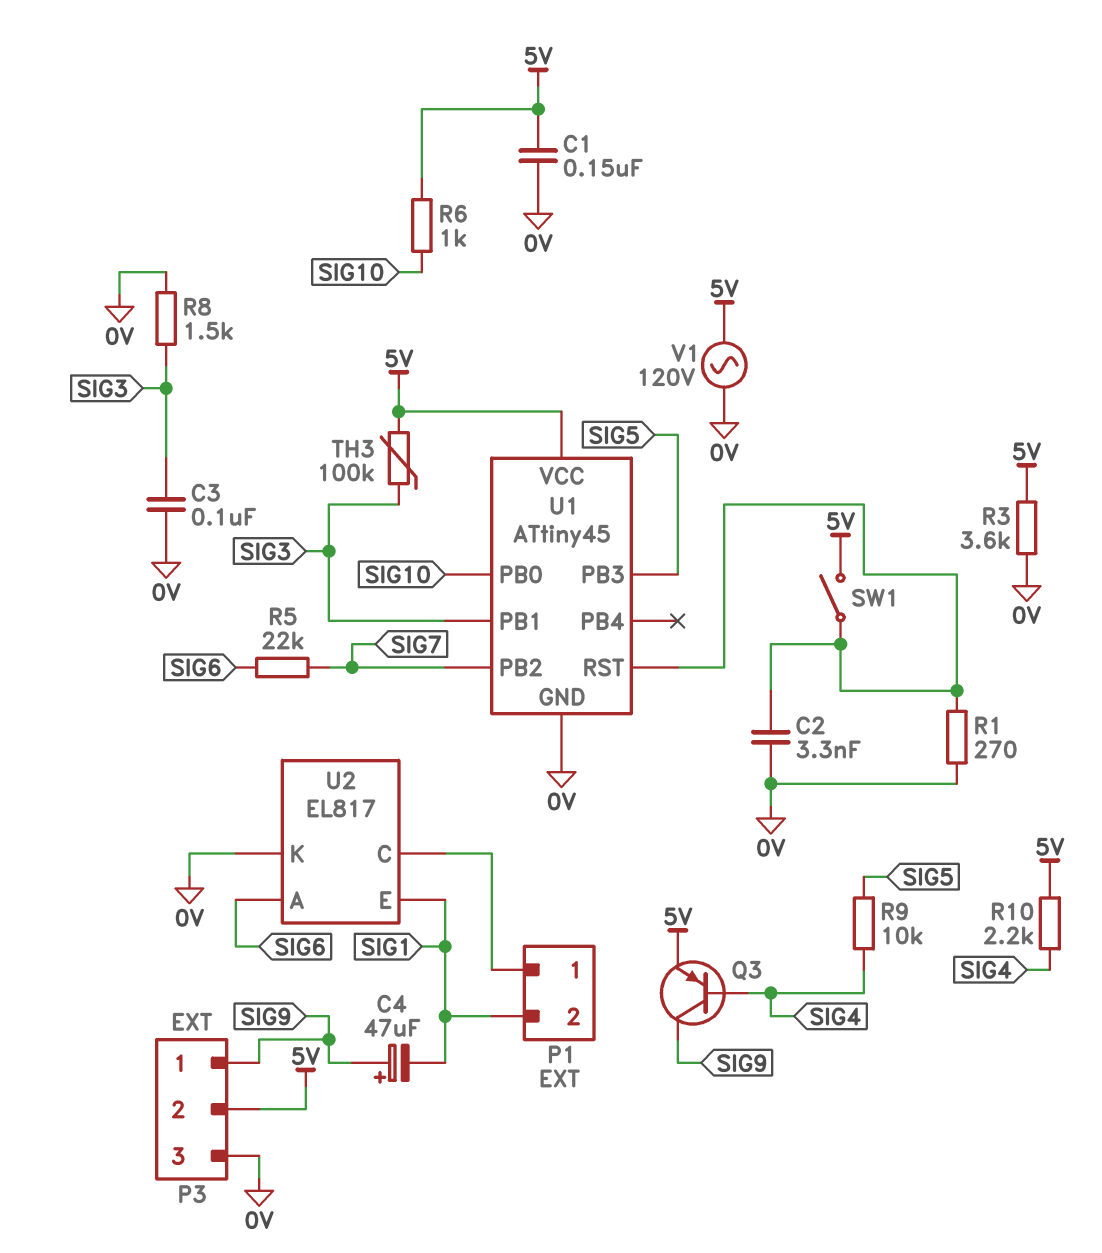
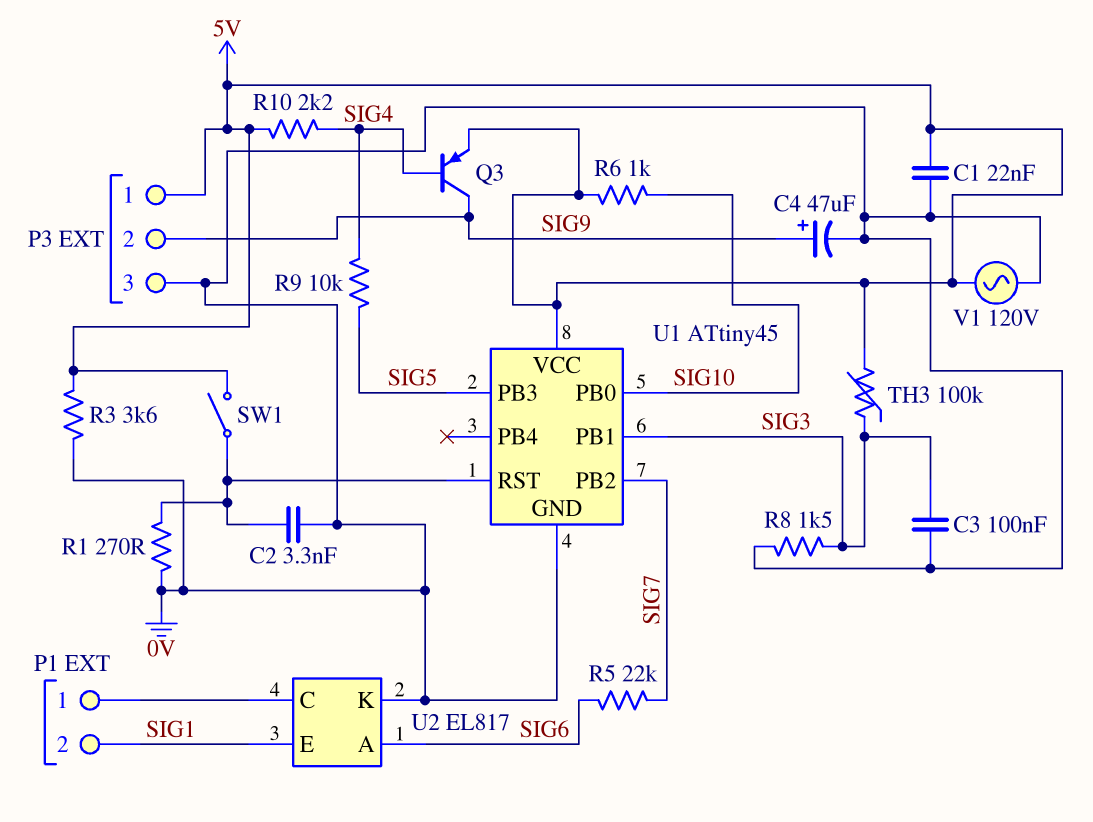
C1: 150nF (0V, 5V) -> 22nF (0V, 5V)
C4: 47uF (plus SIG9, minus SIG1) -> 47uF (plus SIG9, minus 0V)
P3 pin 1: SIG9 -> 5V
P3 pin 2: 5V -> SIG9

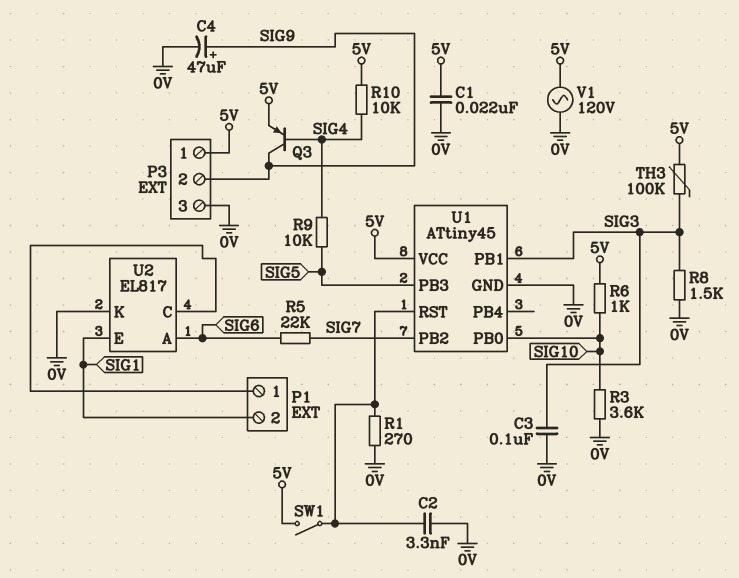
R3: 3.6k (0V, 5V) -> 3.6k (0V, SIG10)
R10: 2.2k (5V, SIG4) -> 10k (5V, SIG4)

